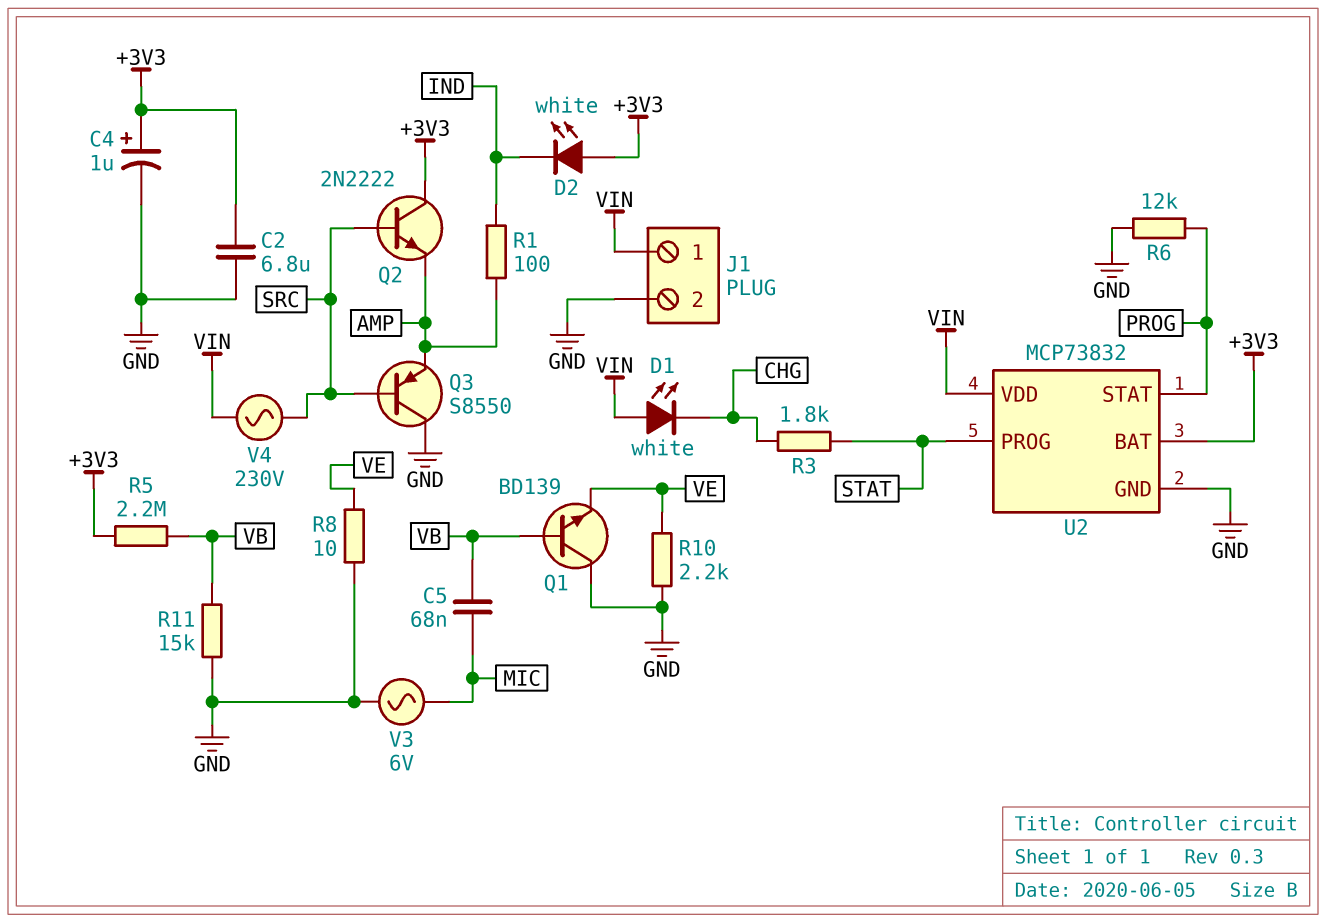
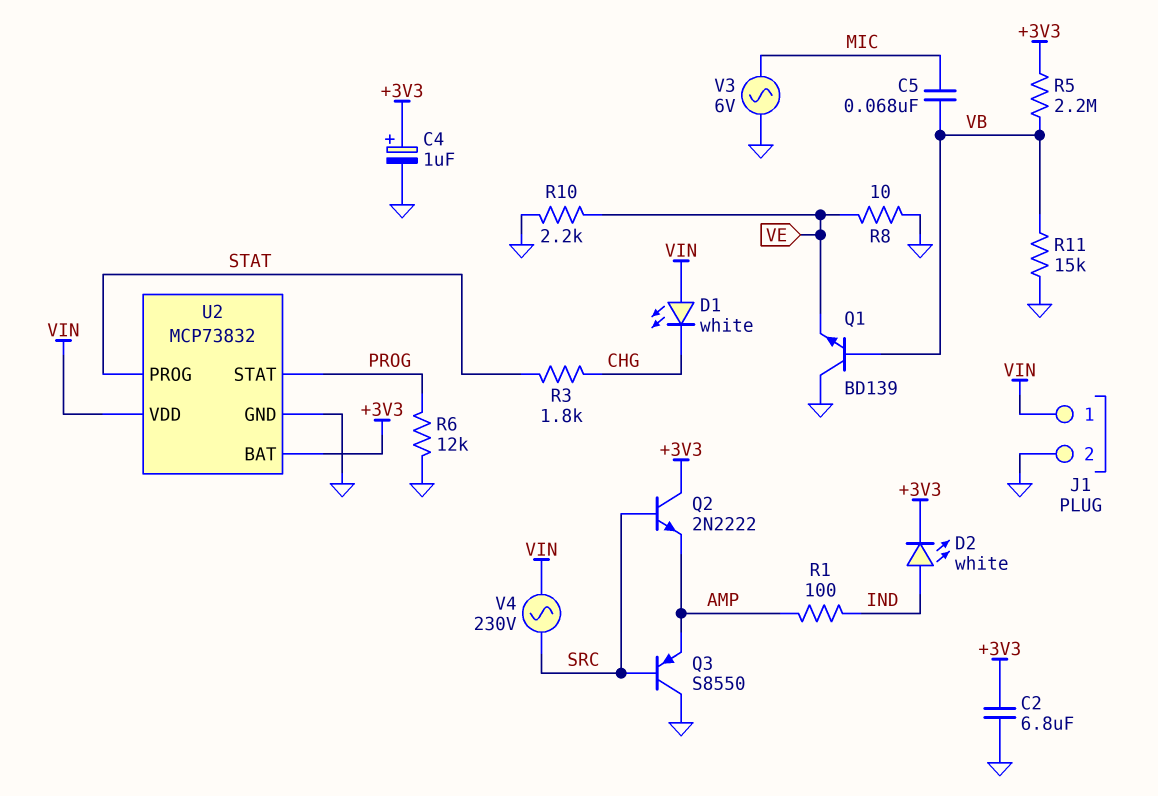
D2: LED white (A +3V3, K IND) -> LED white (A IND, K +3V3)

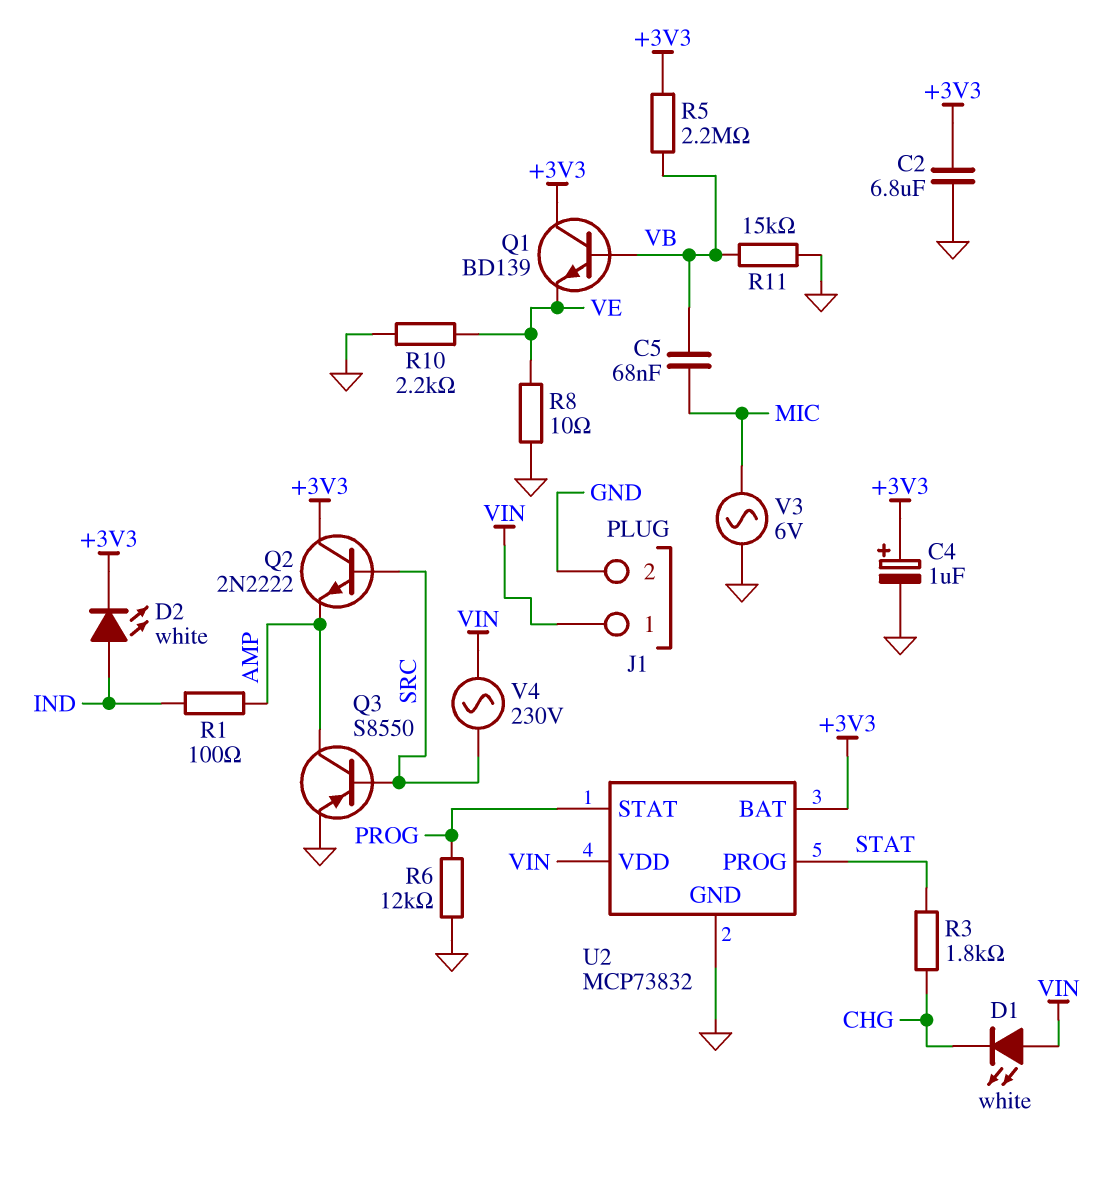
Q1: NPN BD139 (B VB, C GND, E VE) -> NPN BD139 (B VB, C +3V3, E VE)
Q3: PNP S8550 (B SRC, C GND, E AMP) -> PNP S8550 (B SRC, C AMP, E GND)

